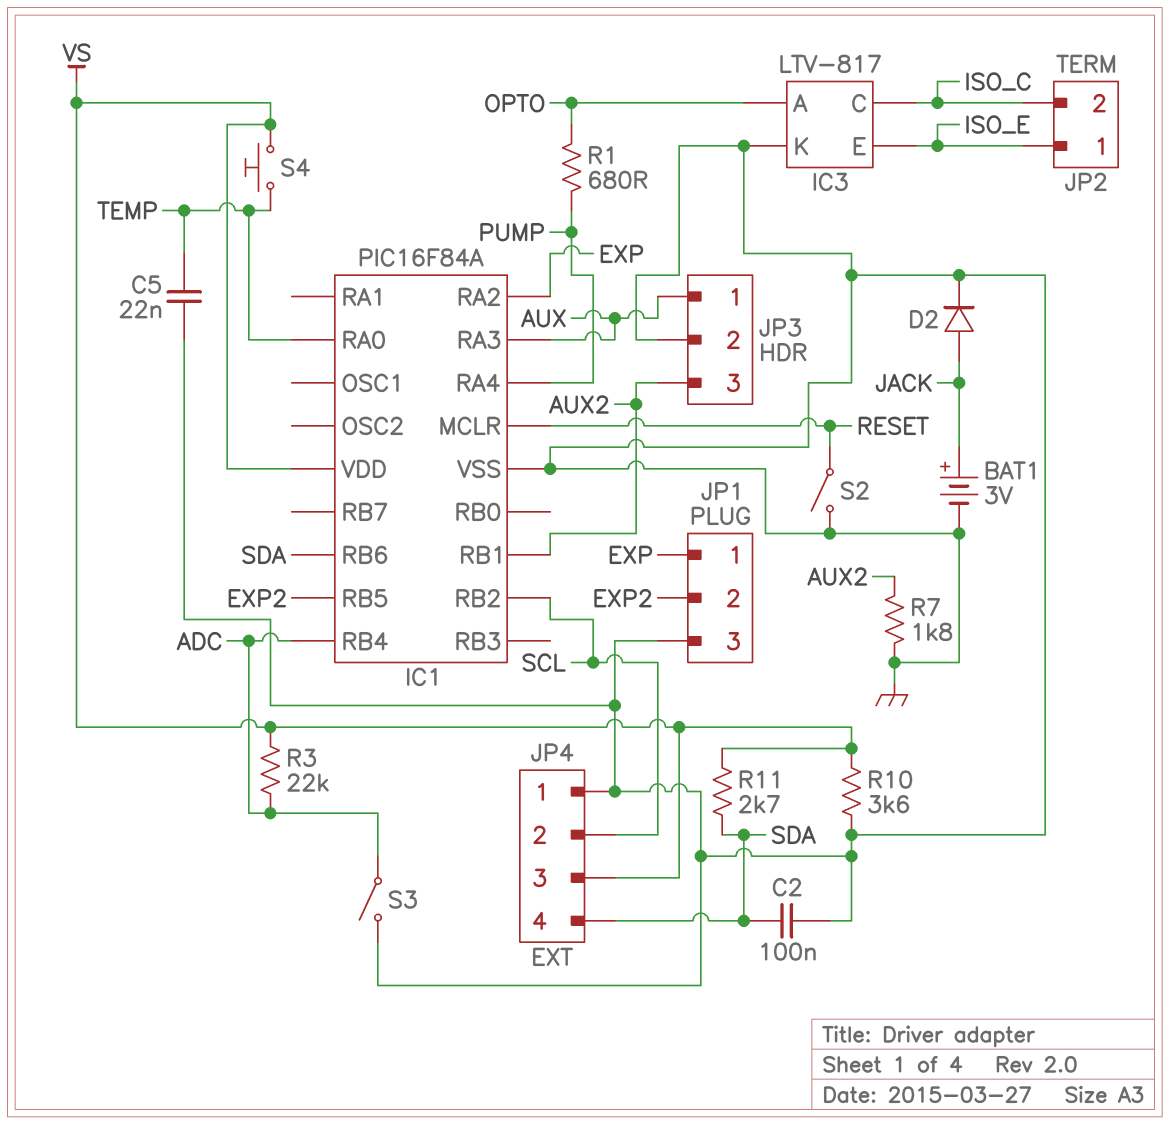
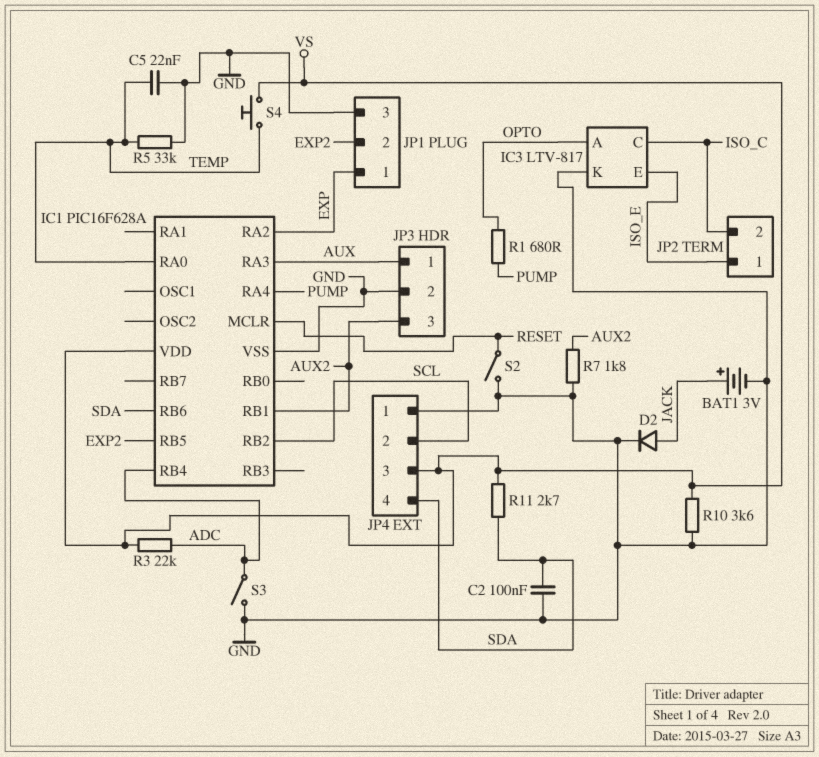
IC1: PIC16F84A -> PIC16F628A
R5: none -> 33k (GND, TEMP)

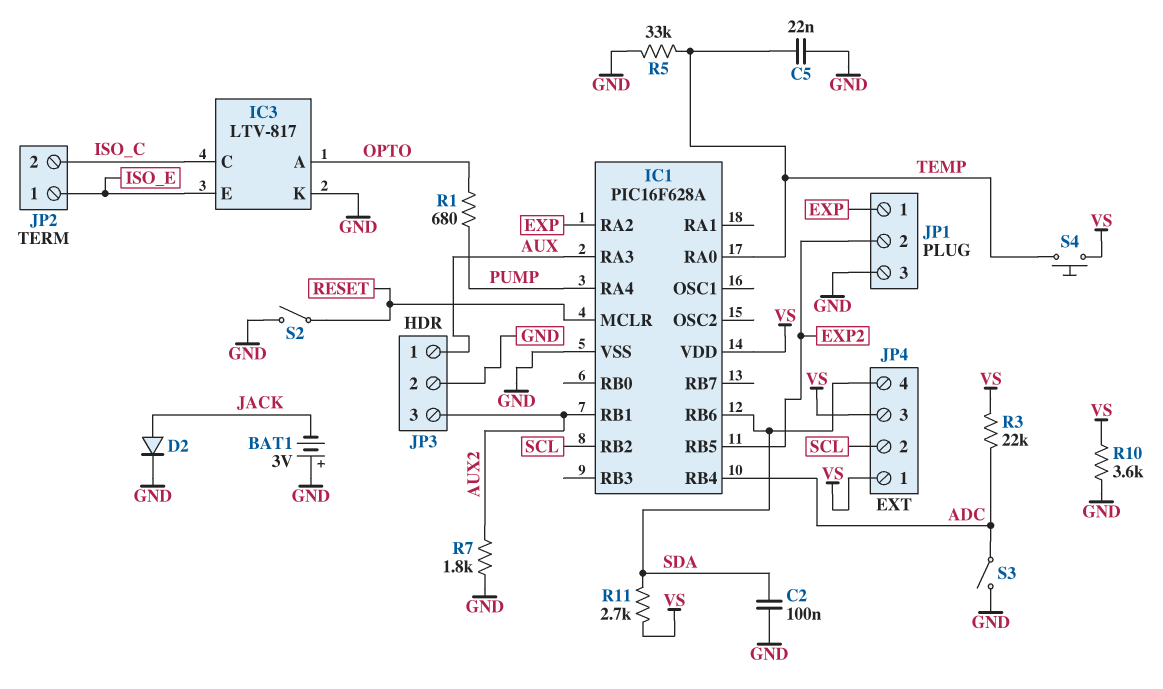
BAT1: 3V (plus JACK, minus GND) -> 3V (plus GND, minus JACK)
JP4 pin 1: GND -> VS

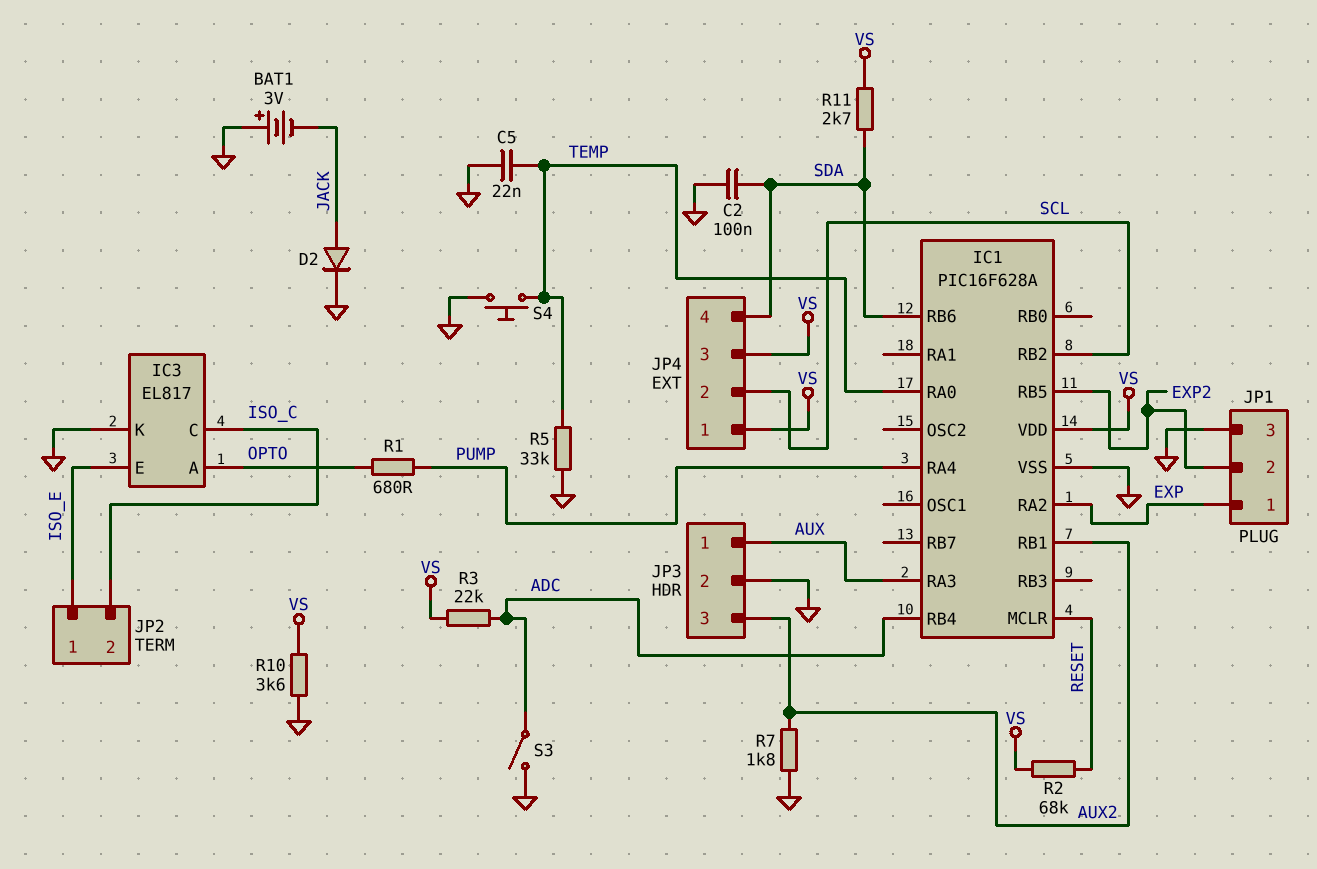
IC3: LTV-817 -> EL817
R2: none -> 68k (RESET, VS)
S2: switch (GND, RESET) -> none
S4: button (TEMP, VS) -> button (GND, TEMP)

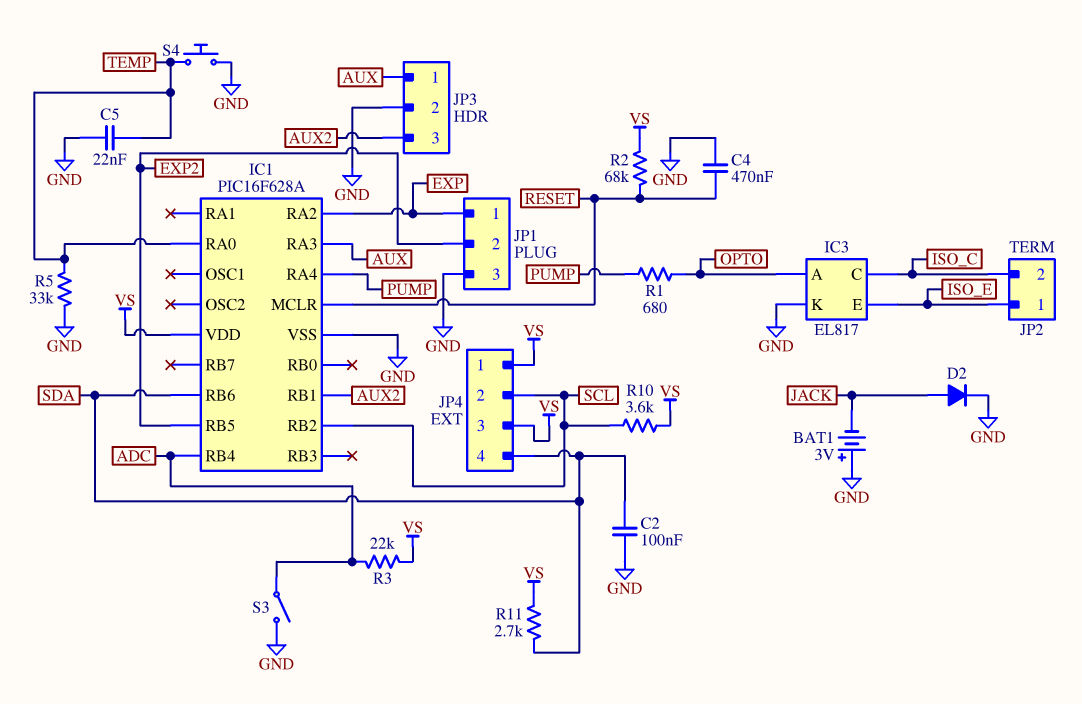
C4: none -> 470nF (GND, RESET)
R7: 1.8k (AUX2, GND) -> none
R10: 3.6k (GND, VS) -> 3.6k (SCL, VS)

